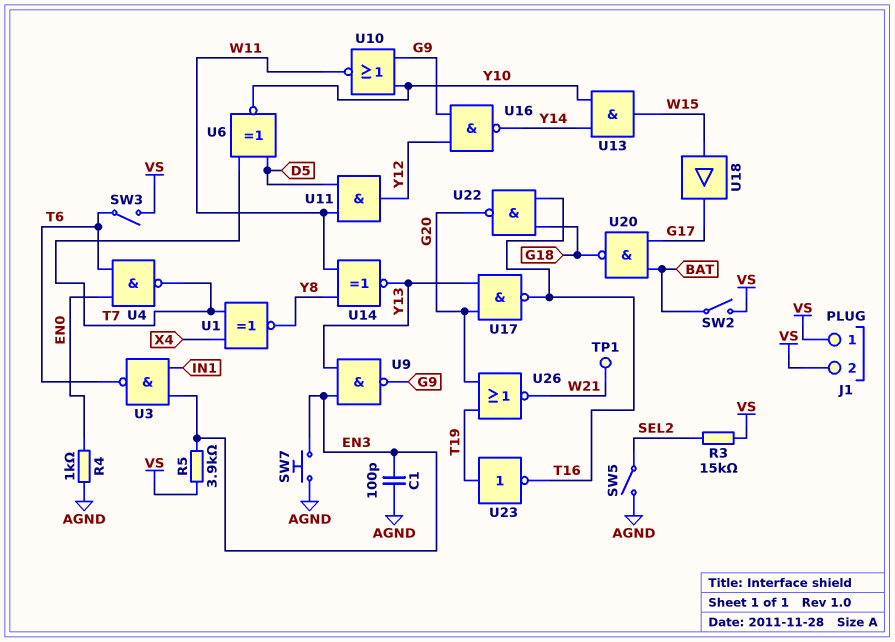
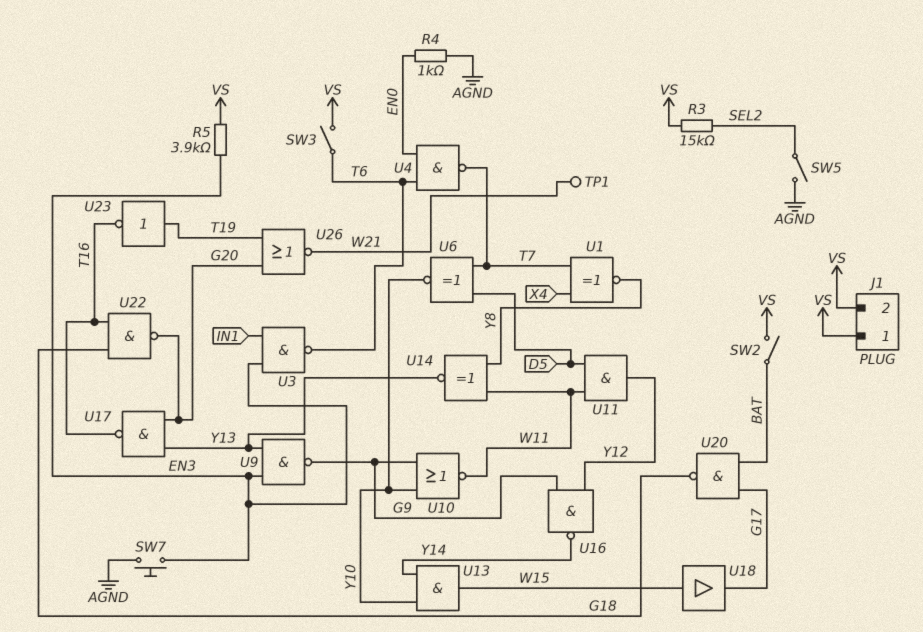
C1: 100pF (AGND, EN3) -> none

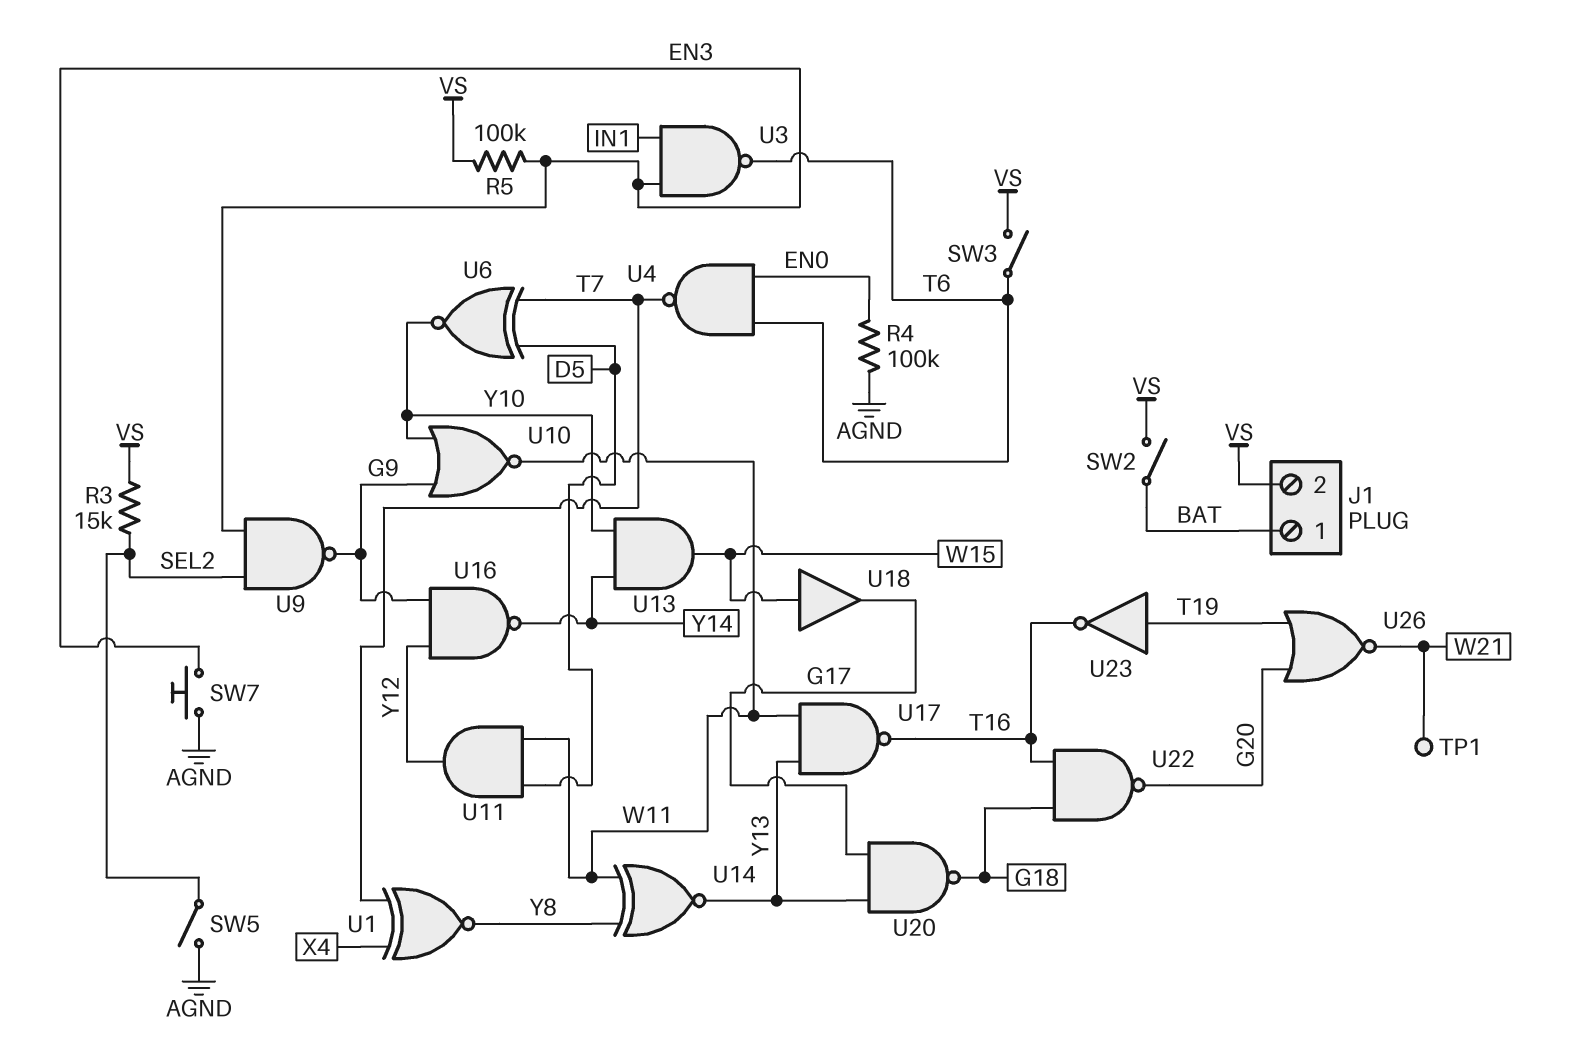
J1 pin 1: VS -> BAT
R4: 1k (AGND, EN0) -> 100k (AGND, EN0)
R5: 3.9k (EN3, VS) -> 100k (EN3, VS)
U9: NAND (in EN3, in Y13, out G9) -> NAND (in EN3, in SEL2, out G9)
U17: NAND (in G20, in Y13, out T16) -> NAND (in W11, in Y13, out T16)
U20: NAND (in BAT, in G17, out G18) -> NAND (in G17, in Y13, out G18)

